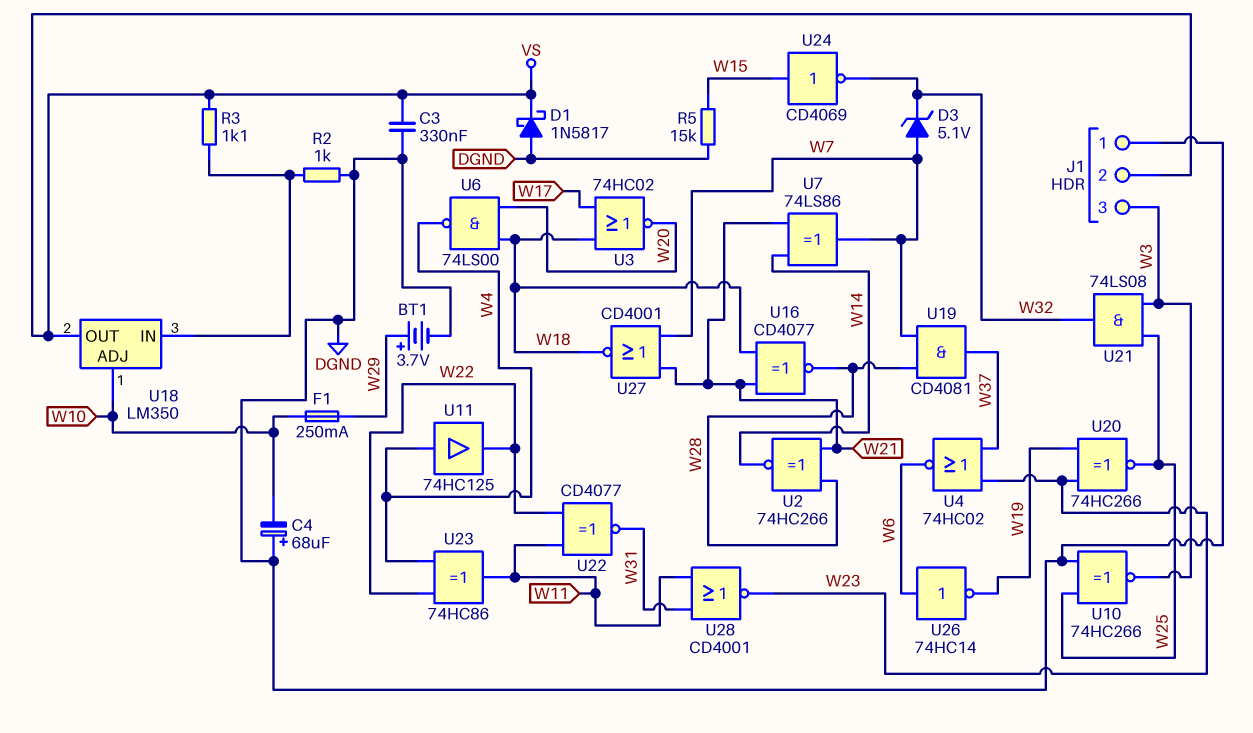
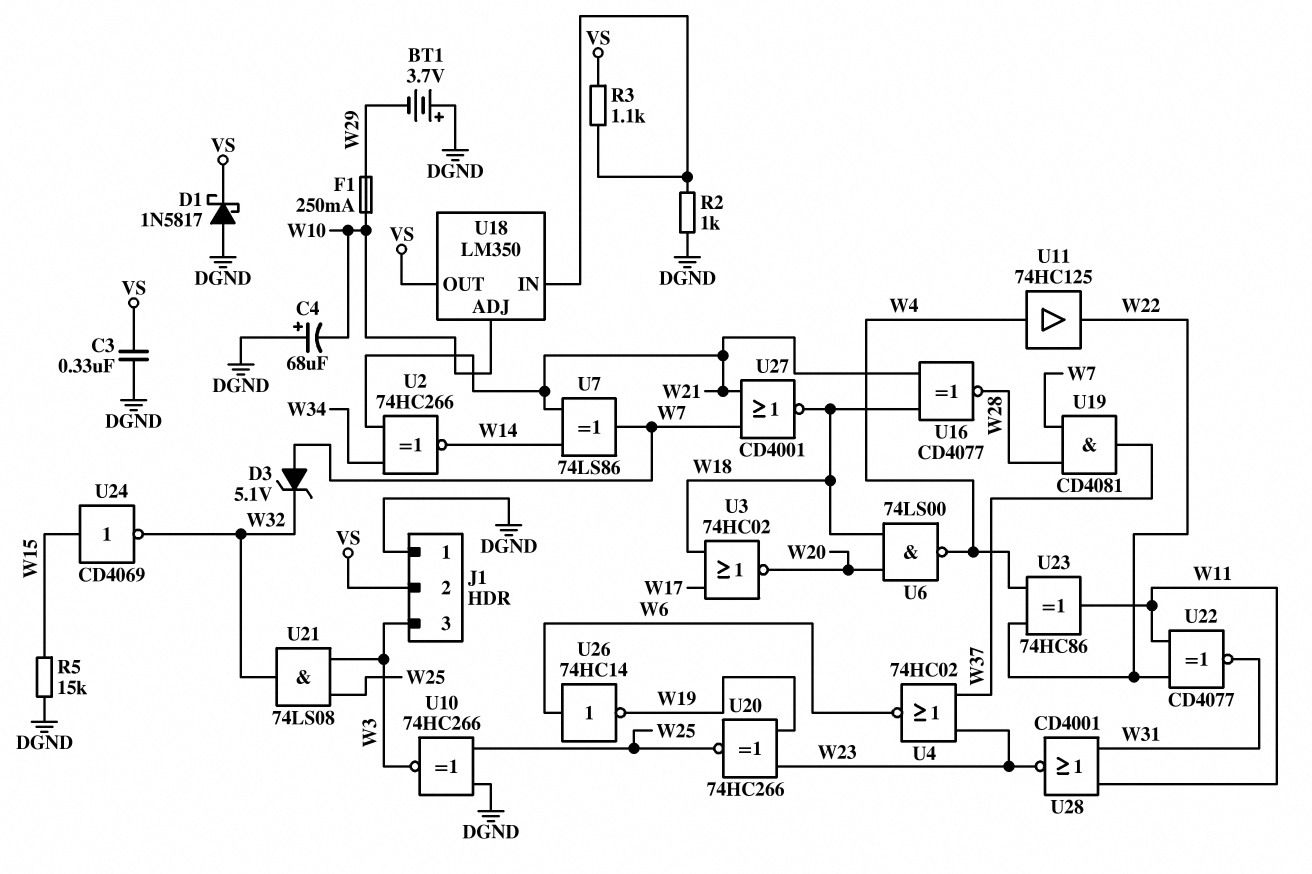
BT1: 3.7V (plus W29, minus DGND) -> 3.7V (plus DGND, minus W29)
U2: XNOR 74HC266 (in W21, in W28, out W14) -> XNOR 74HC266 (in W21, in W34, out W14)

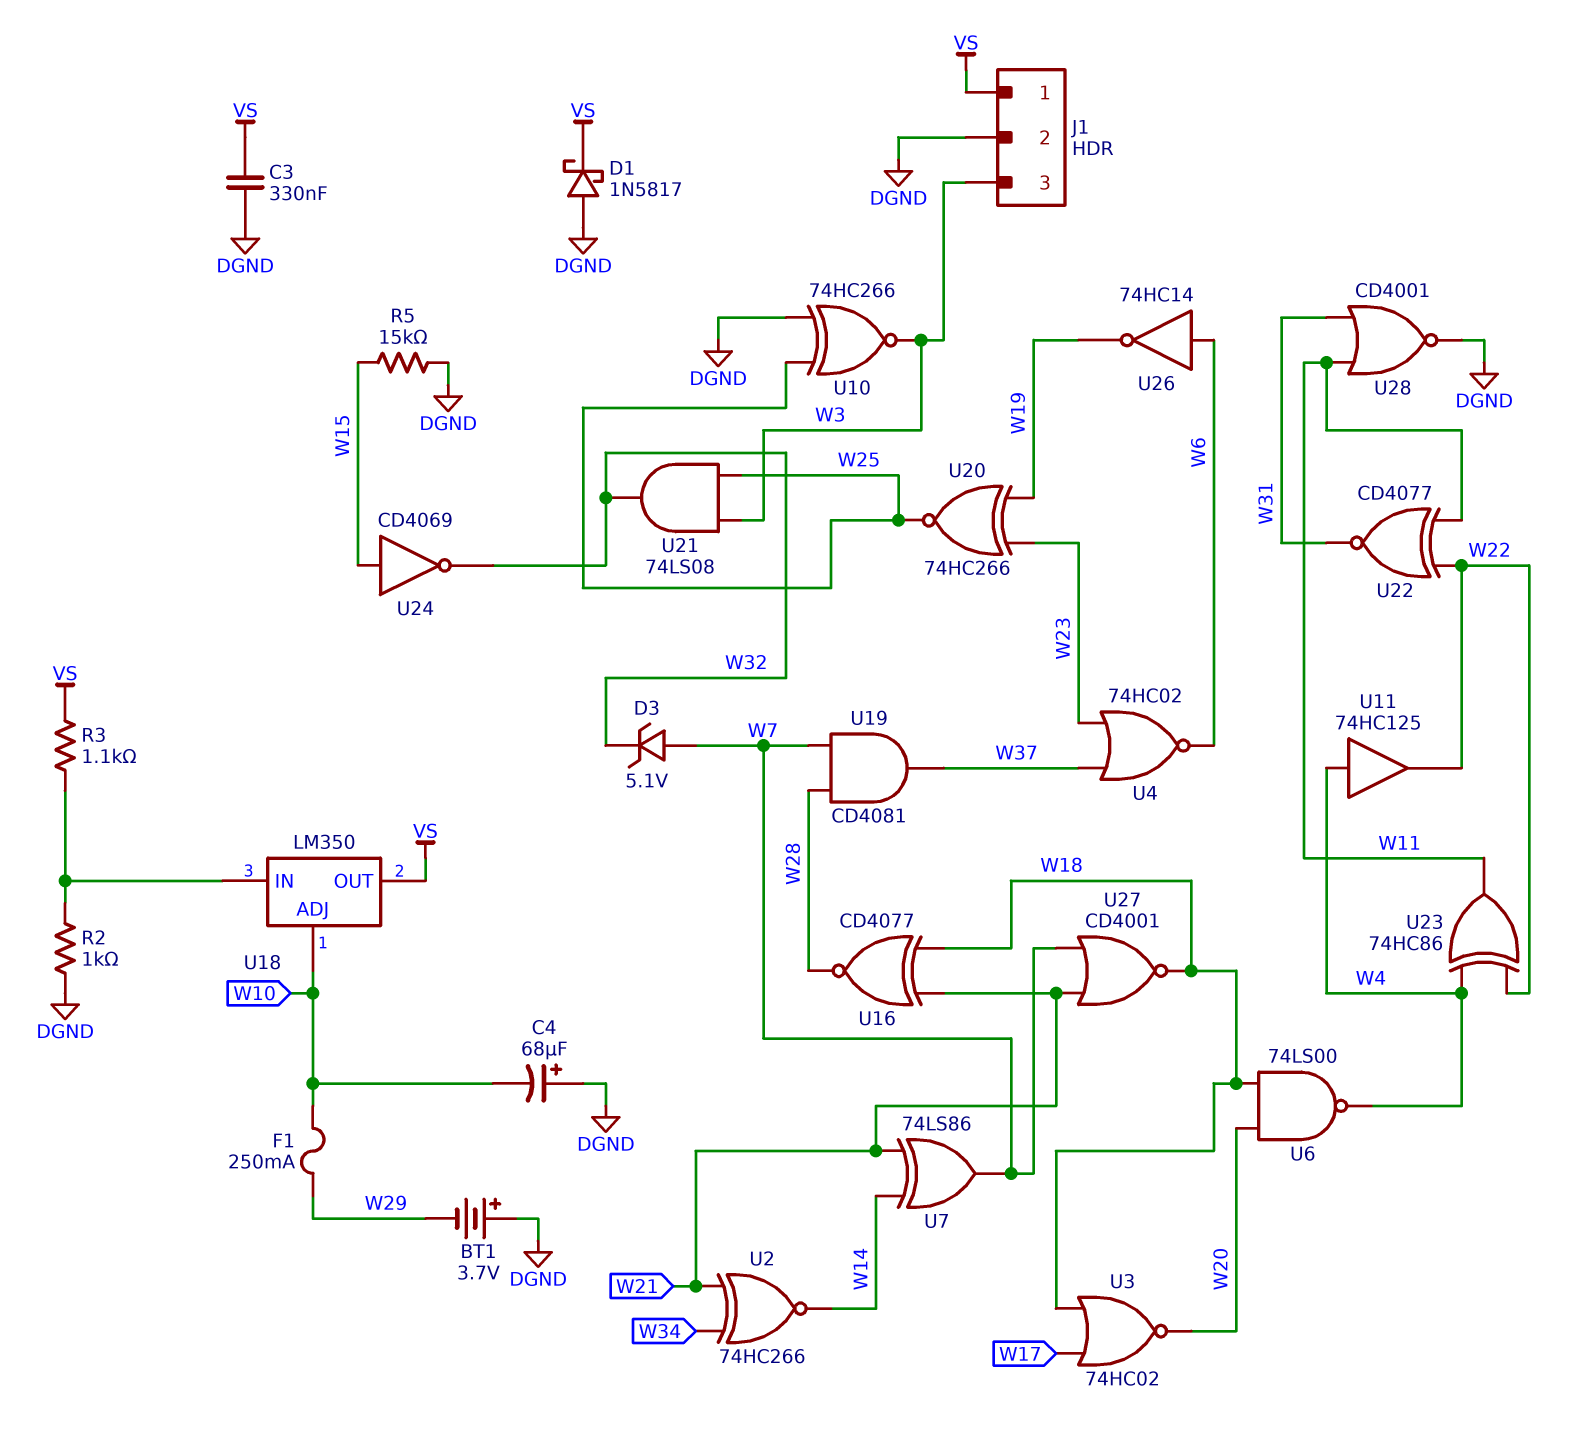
J1 pin 1: DGND -> VS
J1 pin 2: VS -> DGND
U28: NOR CD4001 (in W11, in W31, out W23) -> NOR CD4001 (in W11, in W31, out DGND)

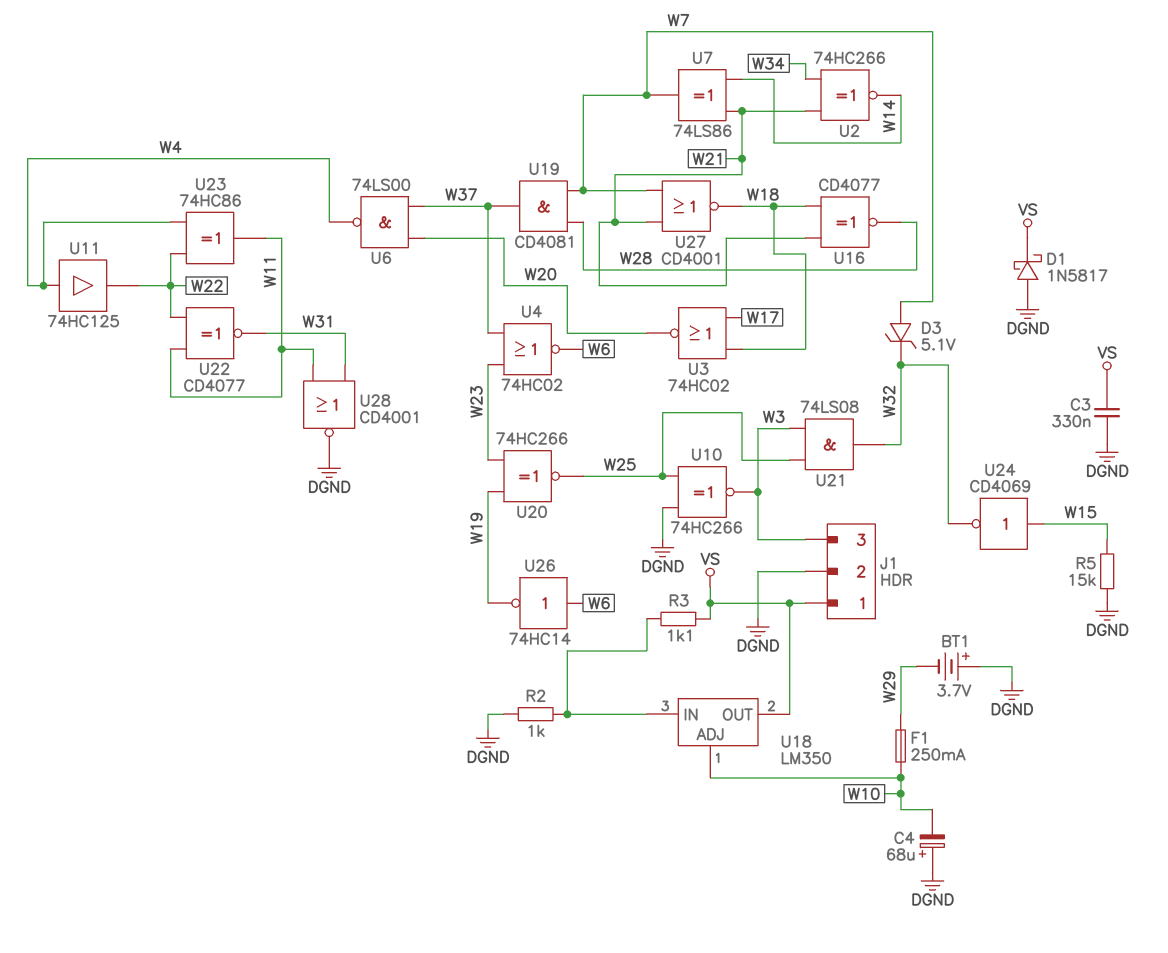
U6: NAND 74LS00 (in W18, in W20, out W4) -> NAND 74LS00 (in W20, in W37, out W4)

